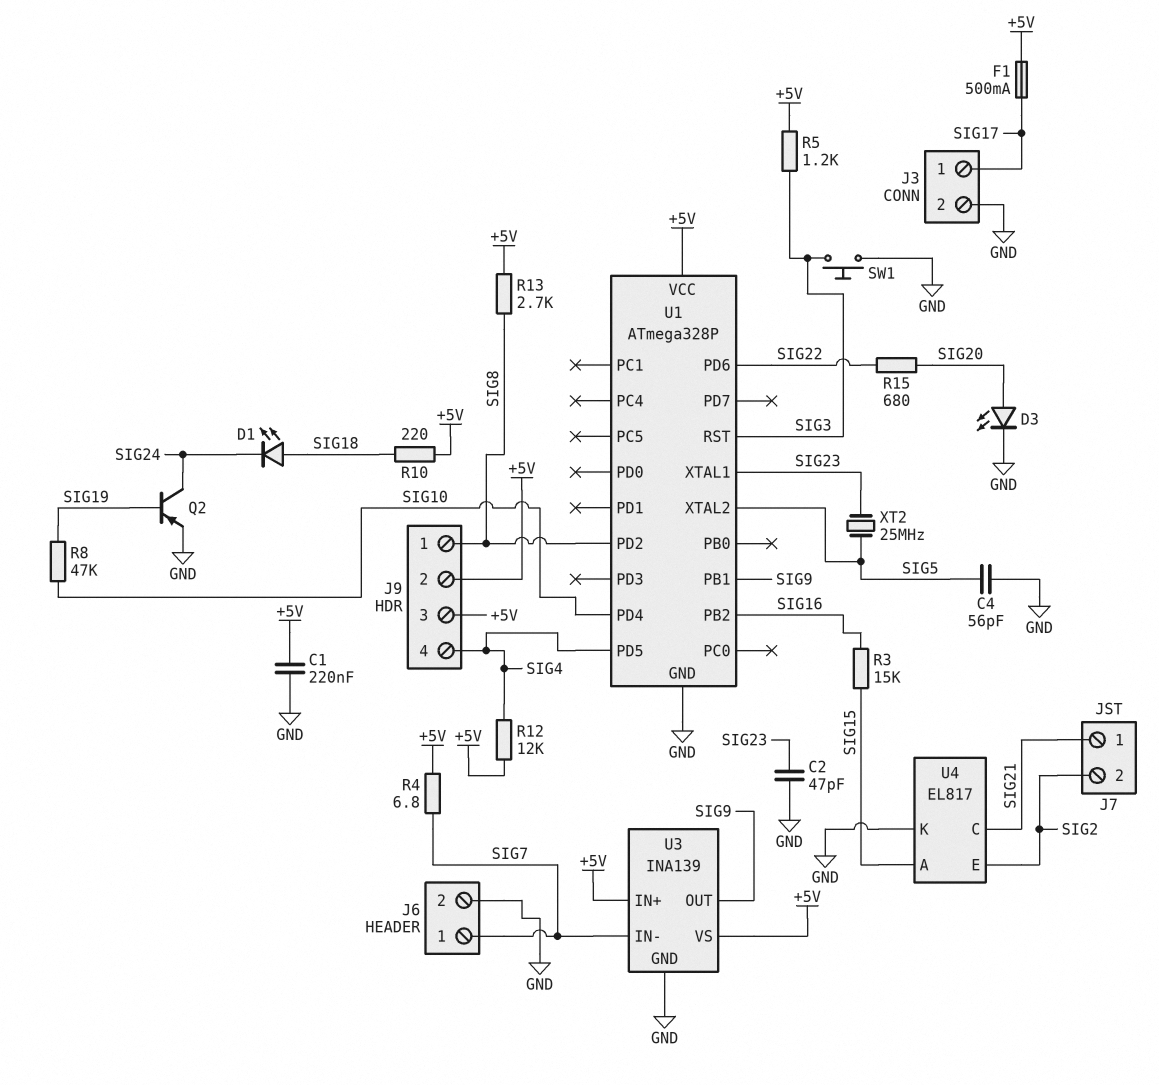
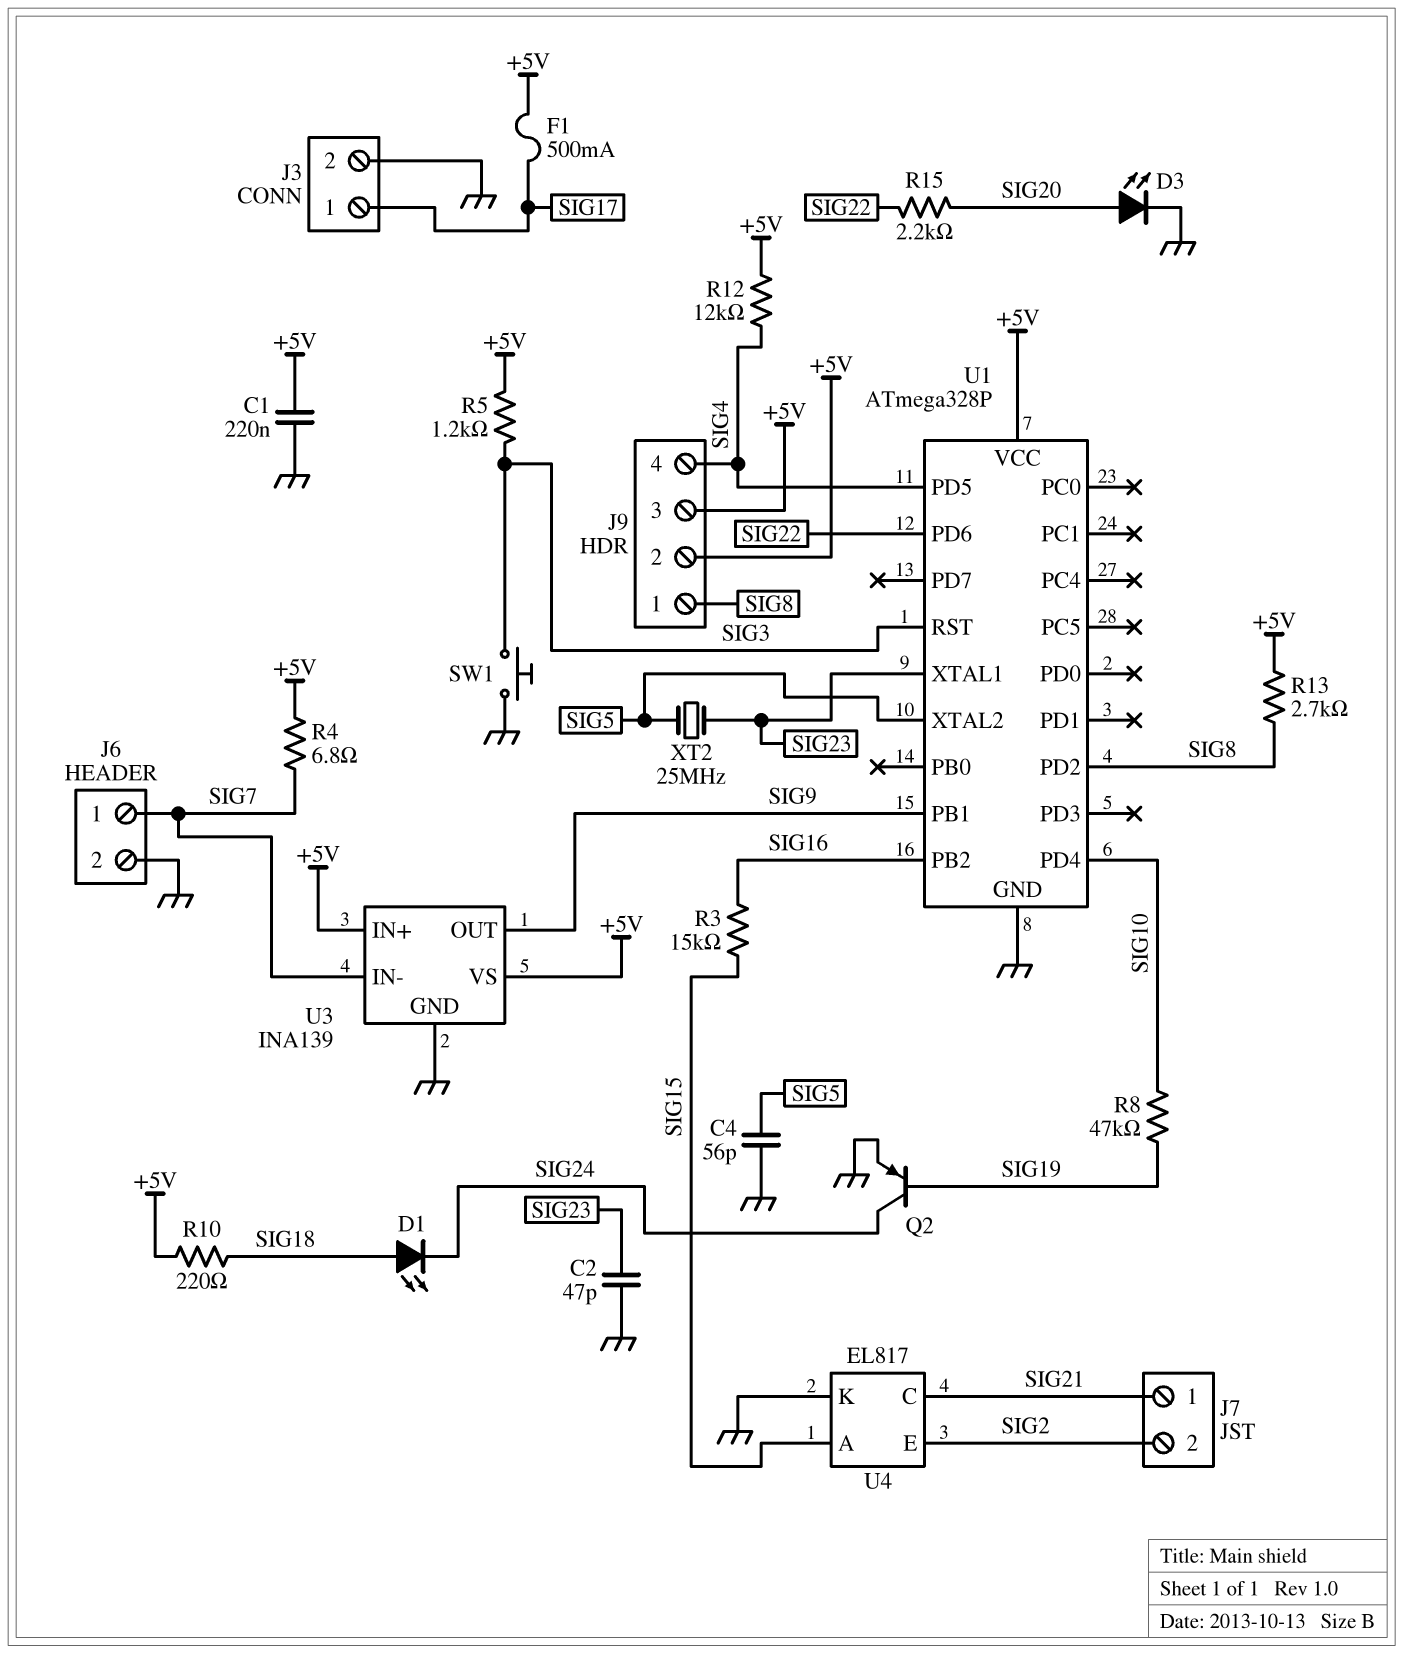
R15: 680 (SIG20, SIG22) -> 2.2k (SIG20, SIG22)

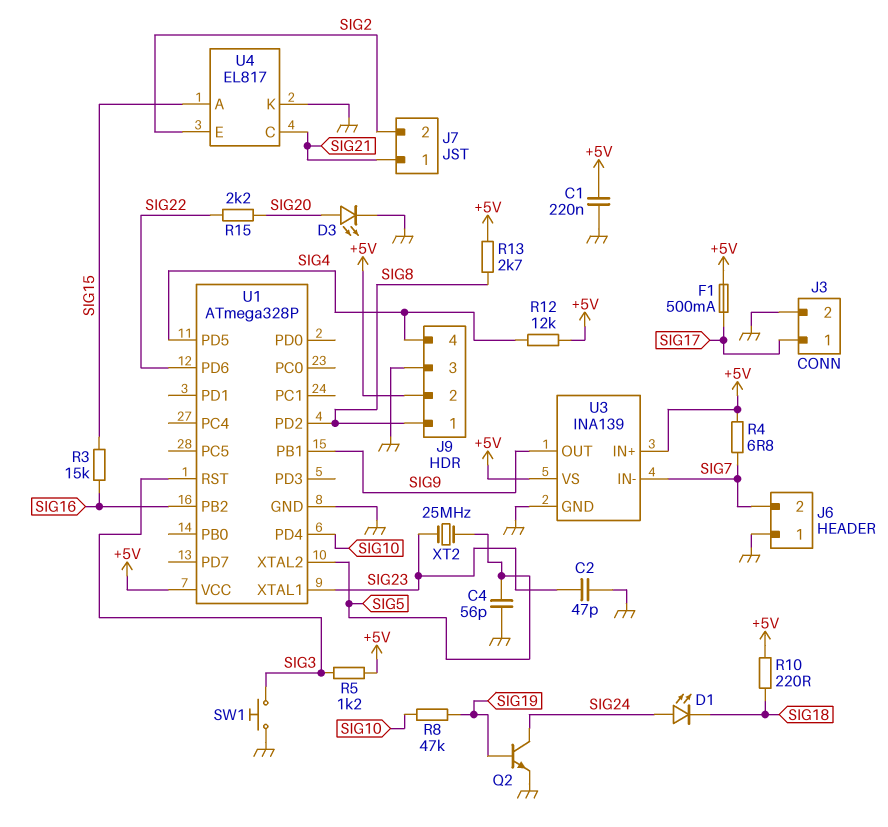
D1: LED (A SIG18, K SIG24) -> LED (A SIG24, K SIG18)
J6 pin 1: SIG7 -> GND
J6 pin 2: GND -> SIG7
J9 pin 3: +5V -> GND
Q2: PNP (B SIG19, C SIG24, E GND) -> NPN (B SIG19, C SIG24, E GND)

